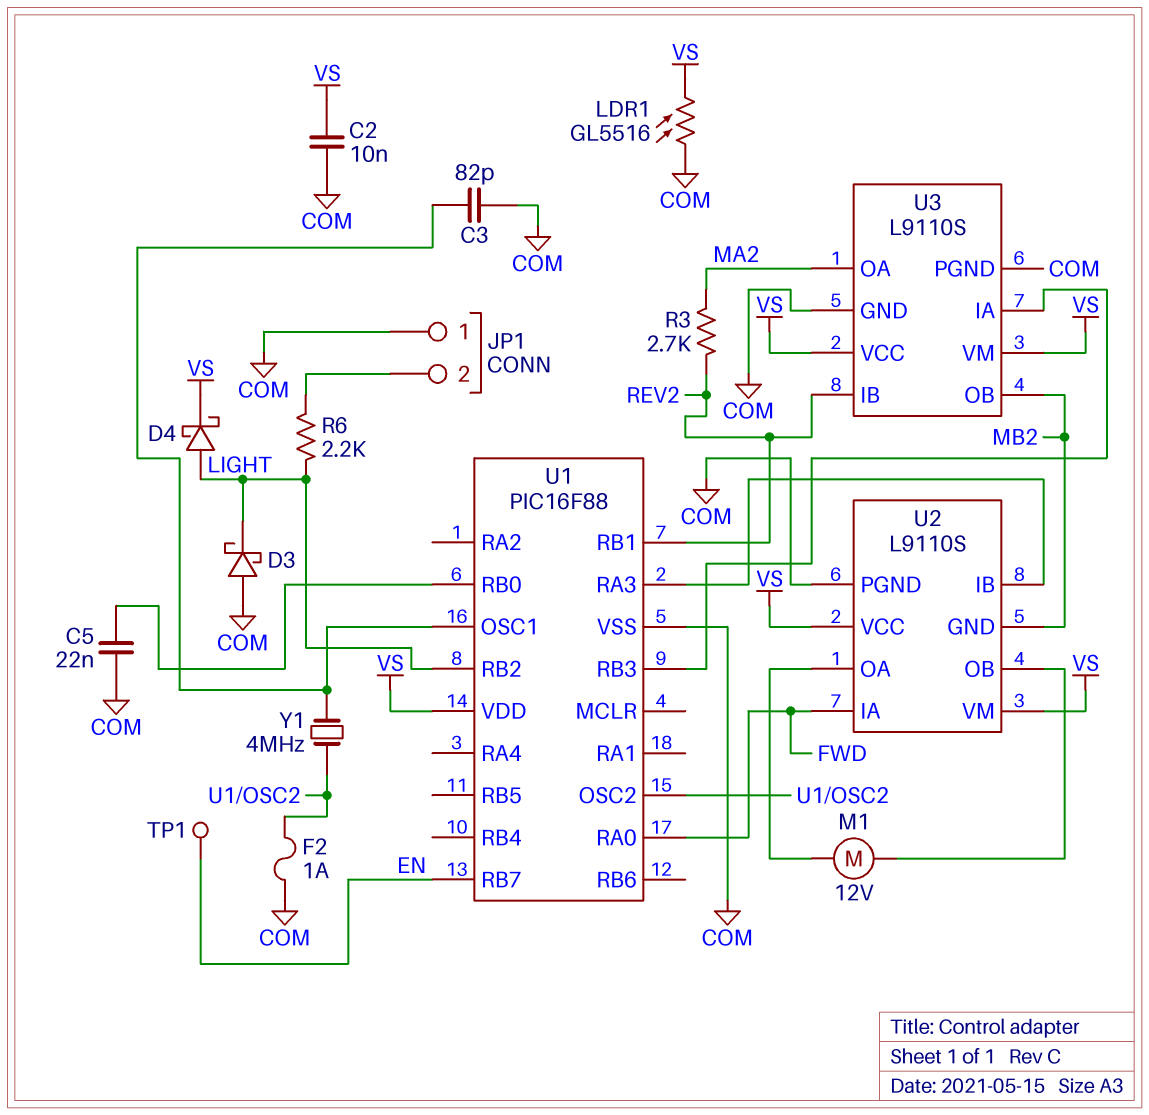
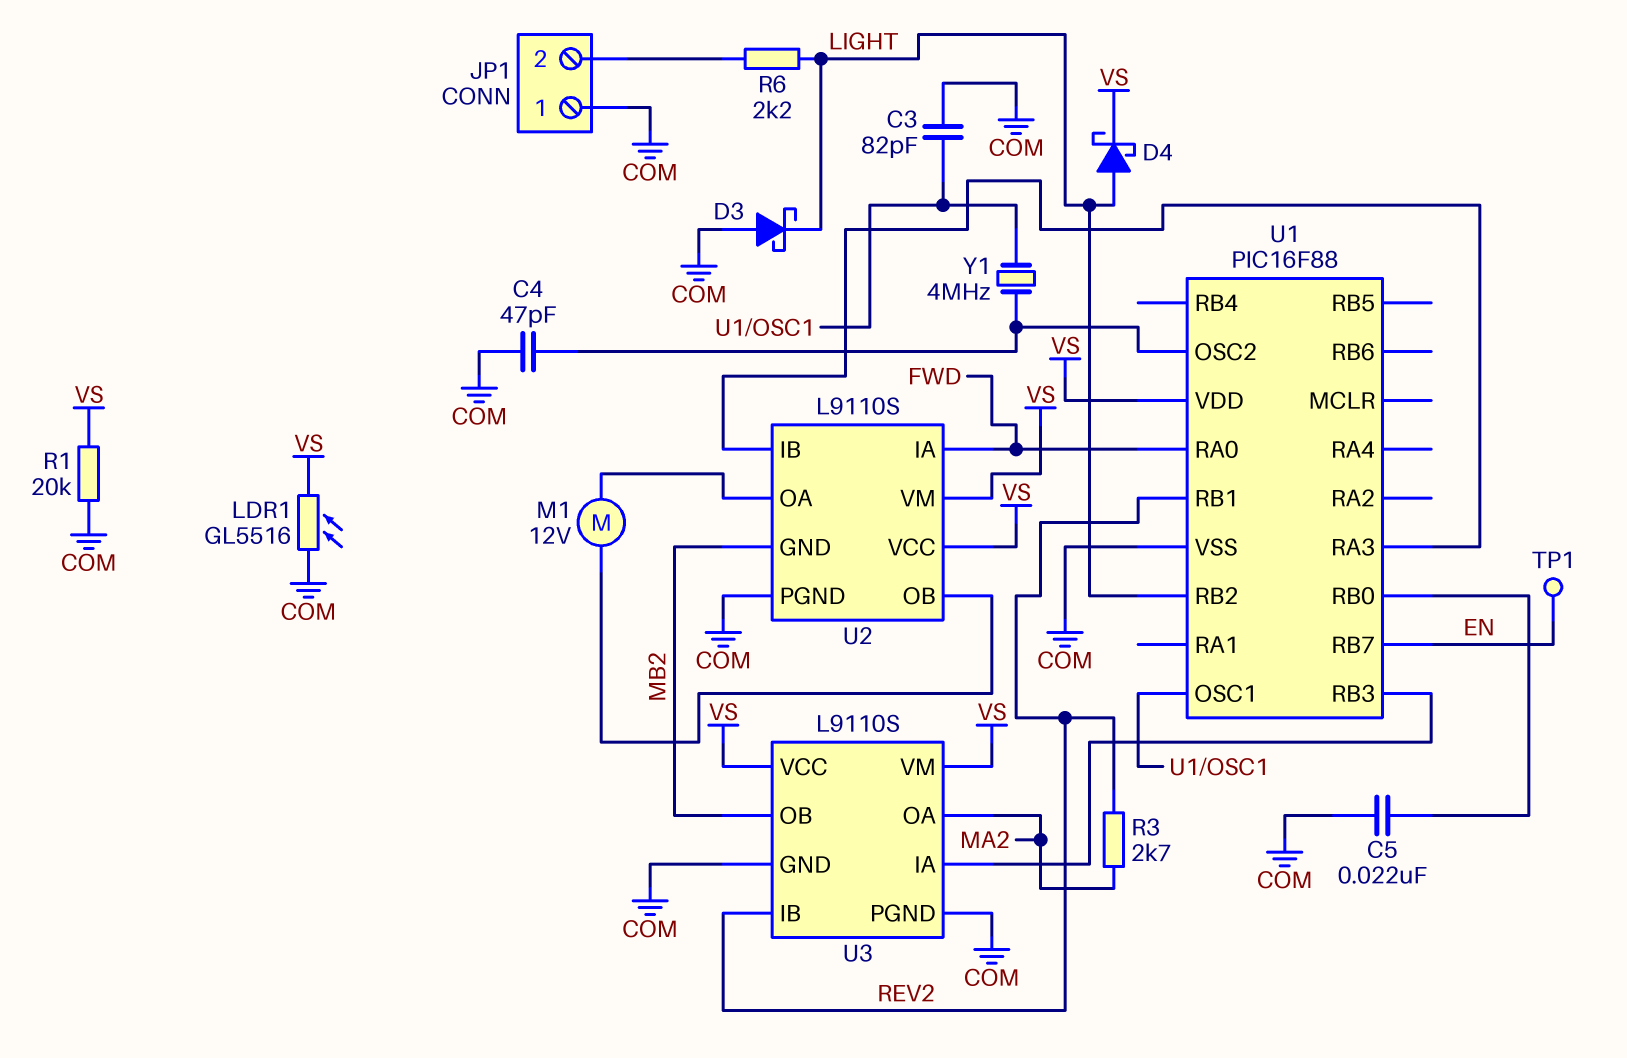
C2: 10nF (COM, VS) -> none
C4: none -> 47pF (COM, U1/OSC2)
F2: 1A (COM, U1/OSC2) -> none
R1: none -> 20k (COM, VS)

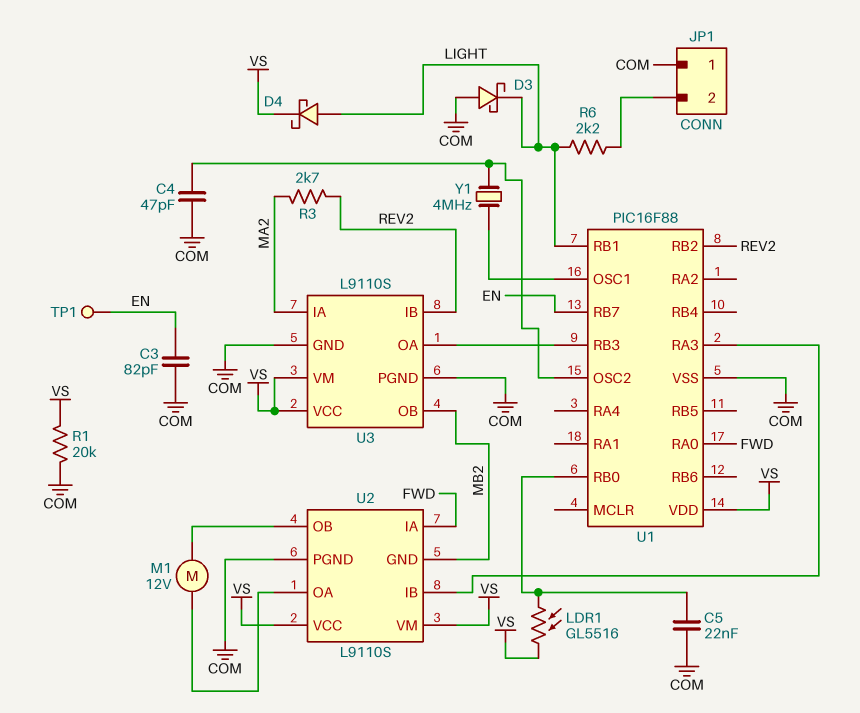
C3: 82pF (COM, U1/OSC1) -> 82pF (COM, EN)
LDR1: GL5516 (COM, VS) -> GL5516 (U1/RB0, VS)
U1 pin RB1: REV2 -> LIGHT
U1 pin RB2: LIGHT -> REV2
U3 pin IA: U1/RB3 -> MA2
U3 pin OA: MA2 -> U1/RB3

